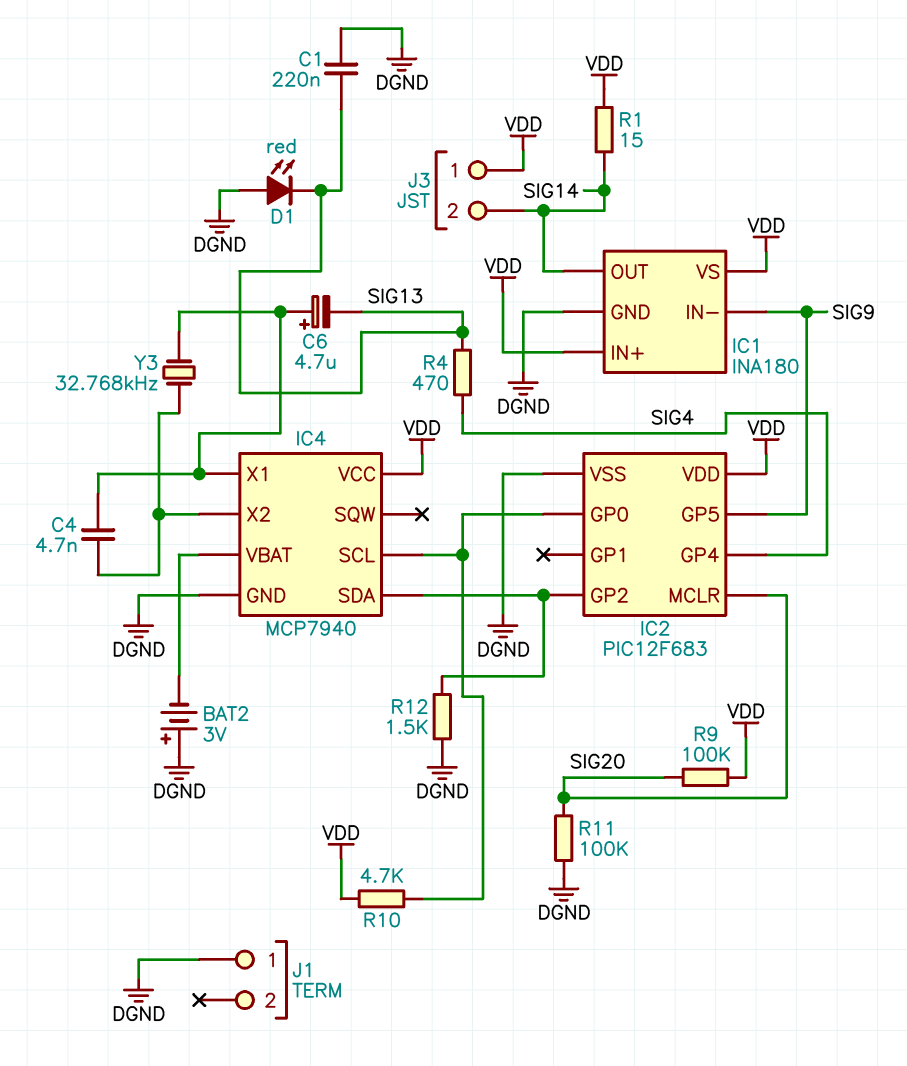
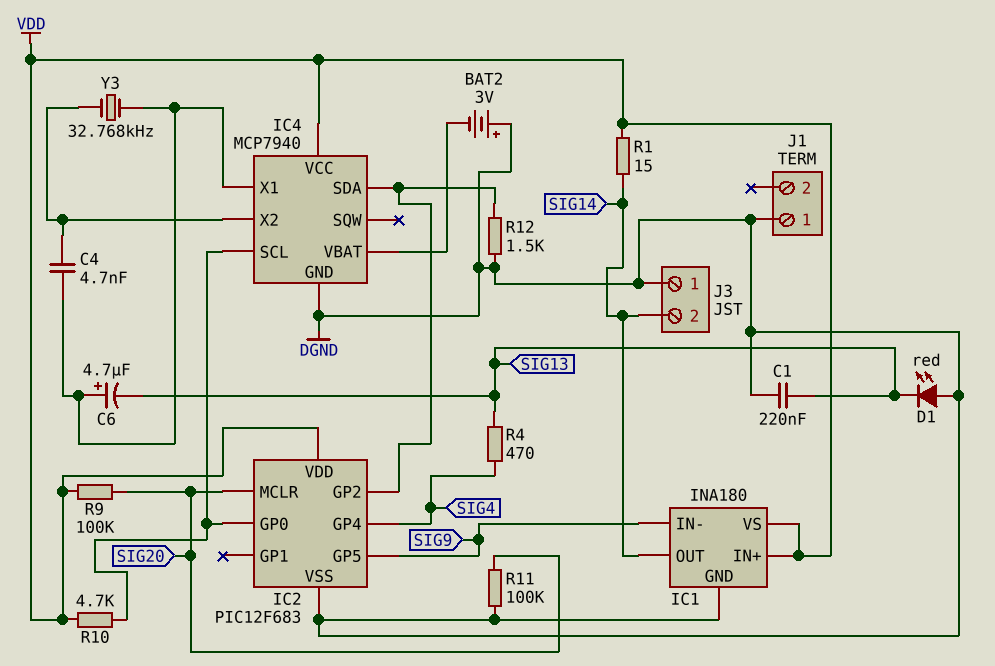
J3 pin 1: VDD -> DGND

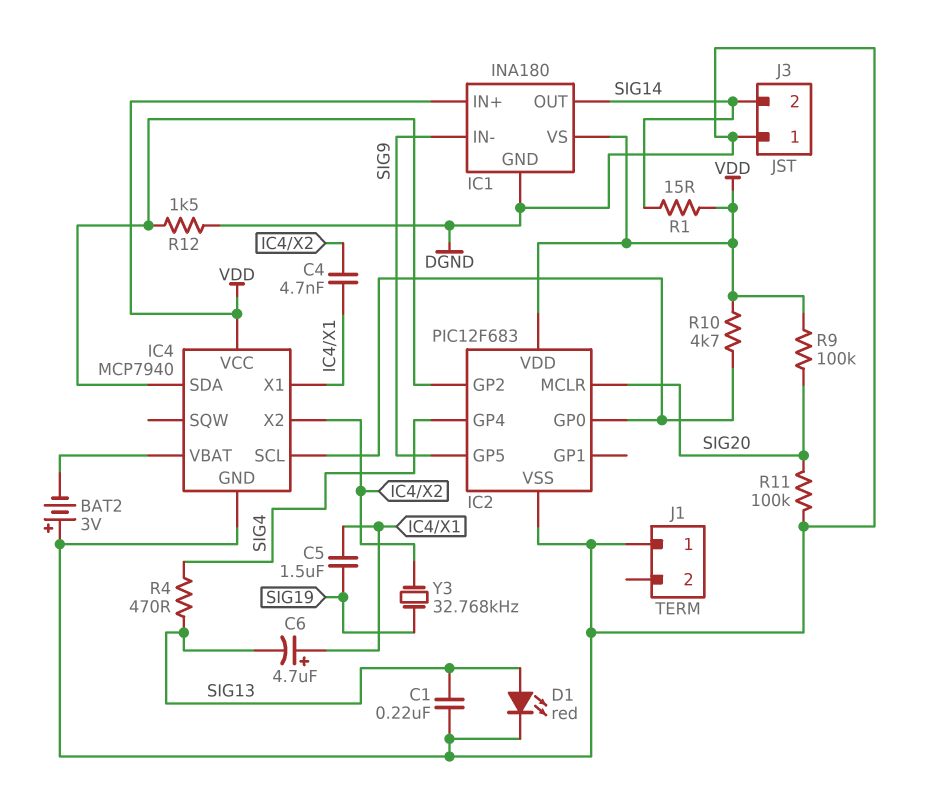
C5: none -> 1.5uF (IC4/X1, SIG19)
D1: LED red (A DGND, K SIG13) -> LED red (A SIG13, K DGND)
Y3: 32.768kHz (IC4/X1, IC4/X2) -> 32.768kHz (IC4/X2, SIG19)

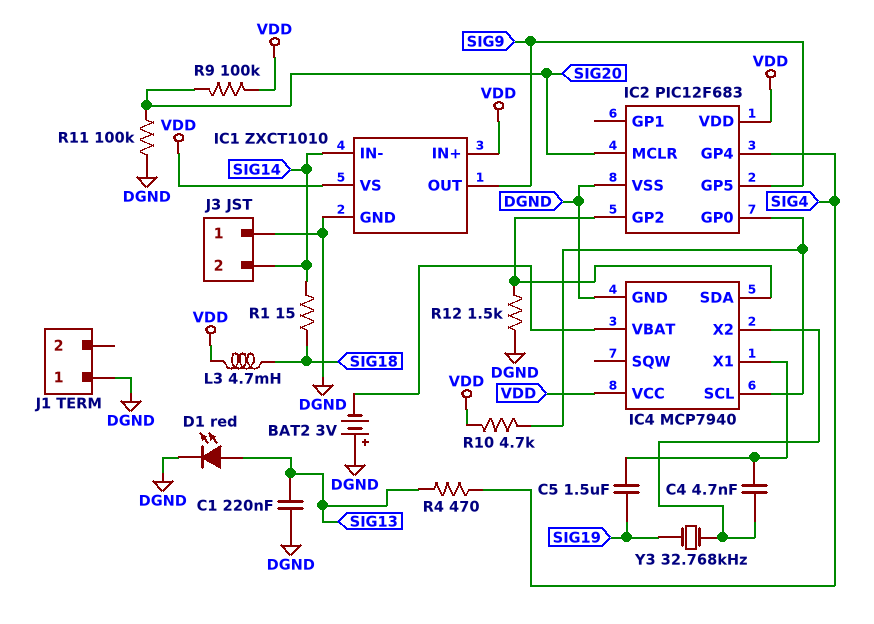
C6: 4.7uF (plus IC4/X1, minus SIG13) -> none
IC1: INA180 -> ZXCT1010
IC1 pin IN-: SIG9 -> SIG14
IC1 pin OUT: SIG14 -> SIG9
L3: none -> 4.7mH (SIG18, VDD)
R1: 15 (SIG14, VDD) -> 15 (SIG14, SIG18)

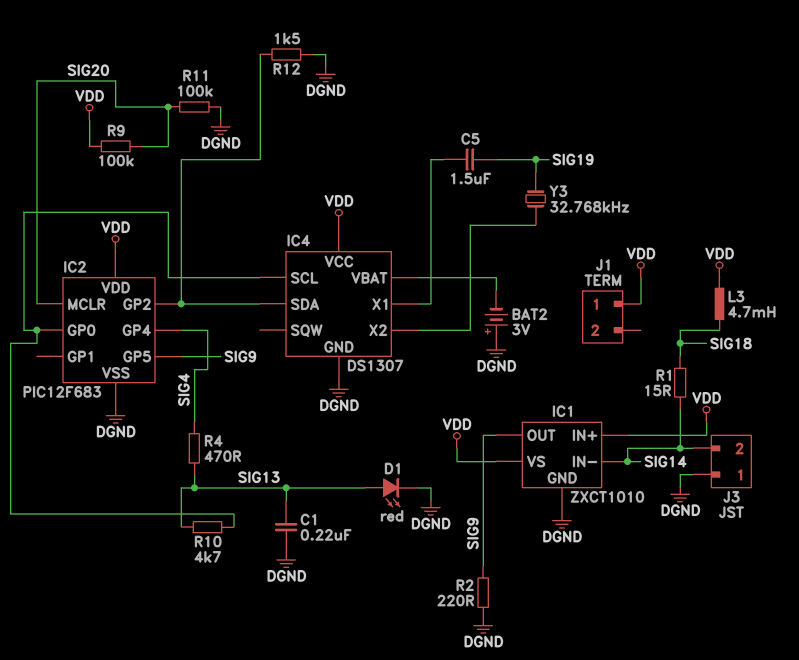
C4: 4.7nF (IC4/X1, IC4/X2) -> none
IC4: MCP7940 -> DS1307
J1 pin 1: DGND -> VDD
R2: none -> 220 (DGND, SIG9)
R10: 4.7k (IC2/GP0, VDD) -> 4.7k (IC2/GP0, SIG13)

